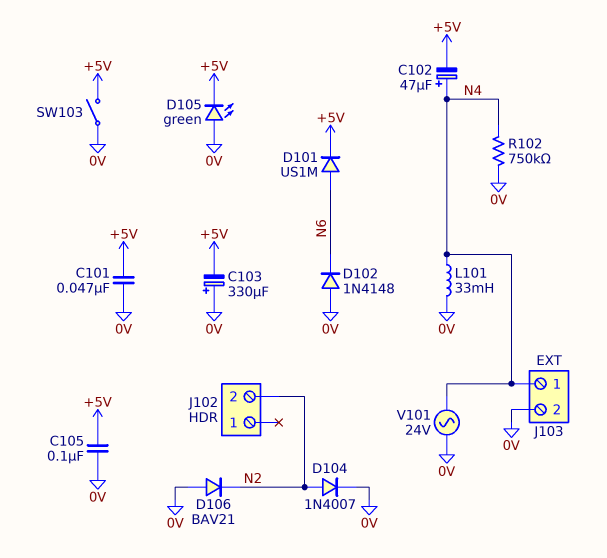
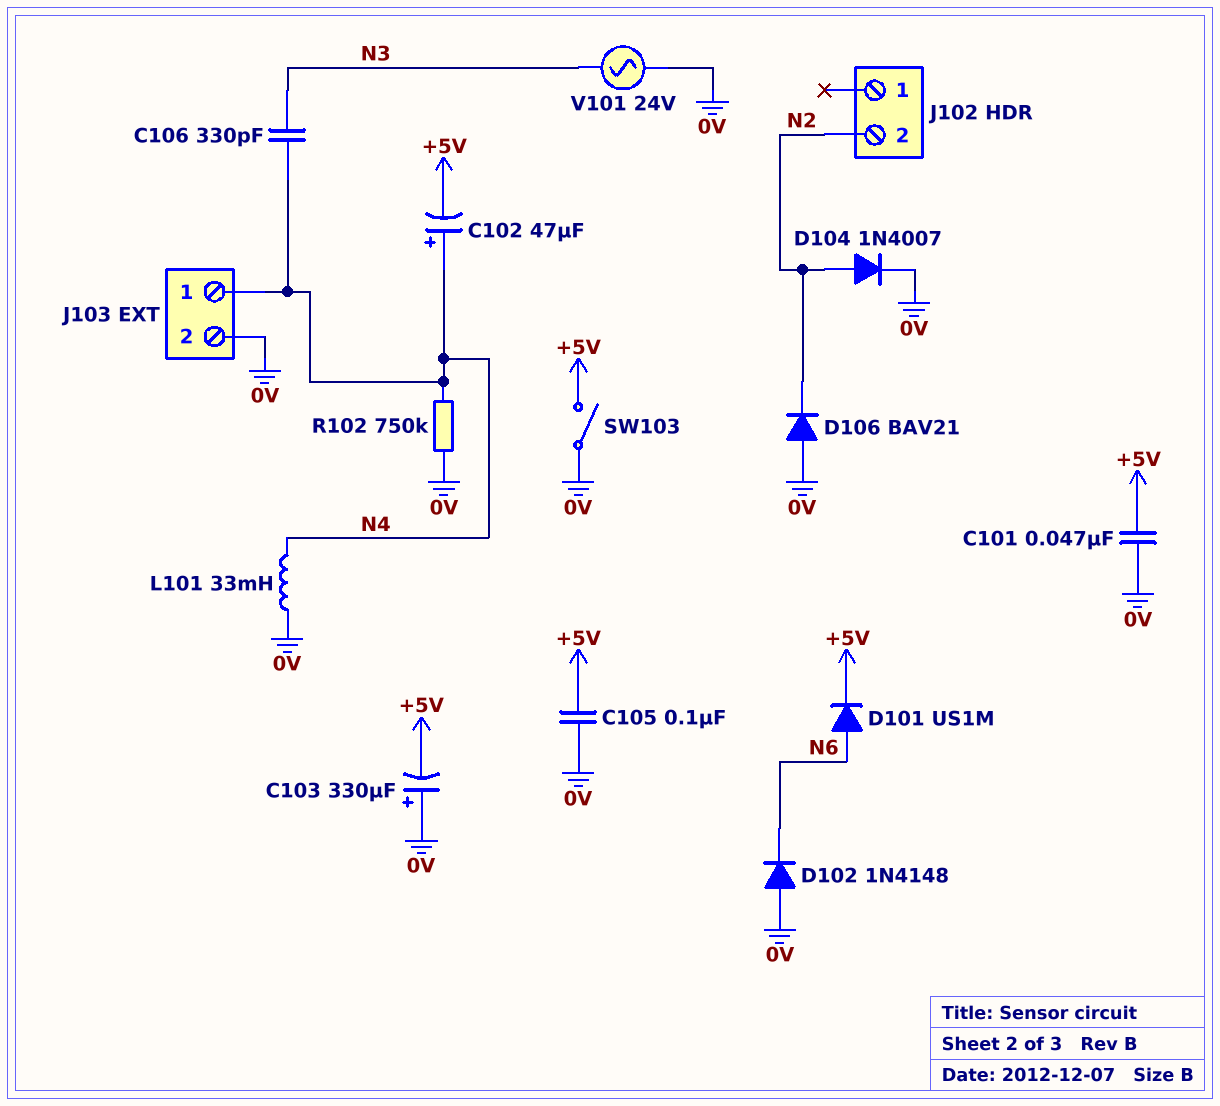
C106: none -> 330pF (N3, N4)
D105: LED green (A 0V, K +5V) -> none
V101: AC 24V (0V, N4) -> AC 24V (0V, N3)

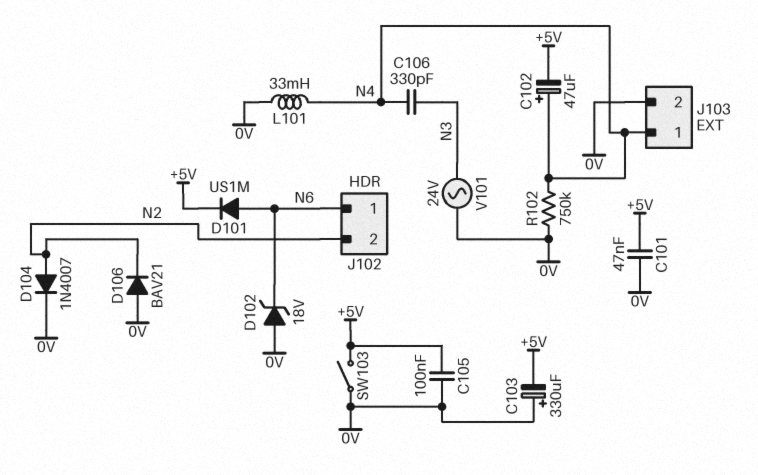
D102: diode 1N4148 (A 0V, K N6) -> zener 18V (A 0V, K N6)
J102 pin 1: none -> N6

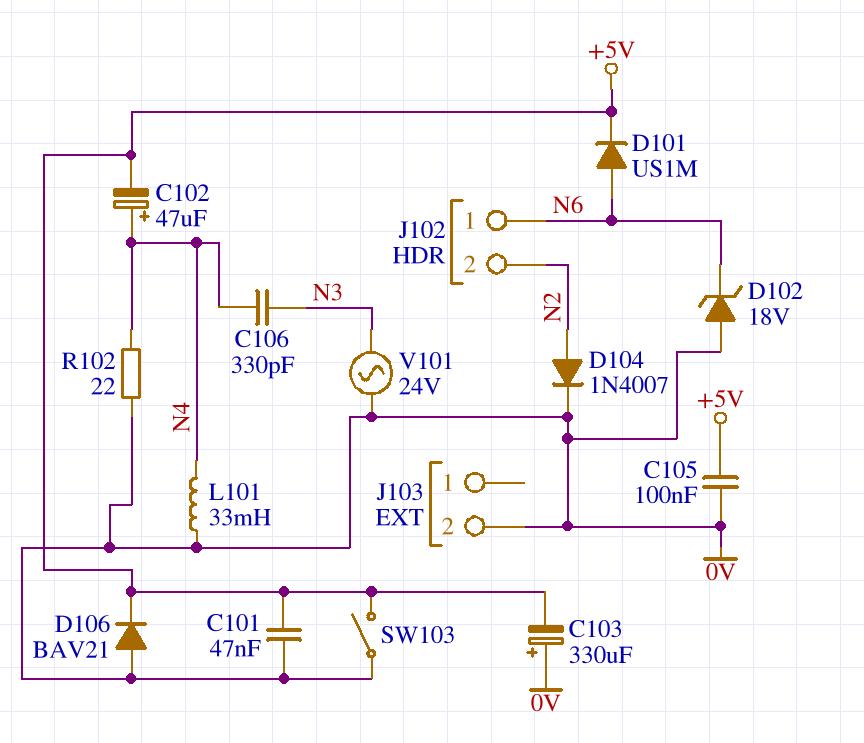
D106: diode BAV21 (A 0V, K N2) -> diode BAV21 (A 0V, K +5V)
J103 pin 1: N4 -> none
R102: 750k (0V, N4) -> 22 (0V, N4)

